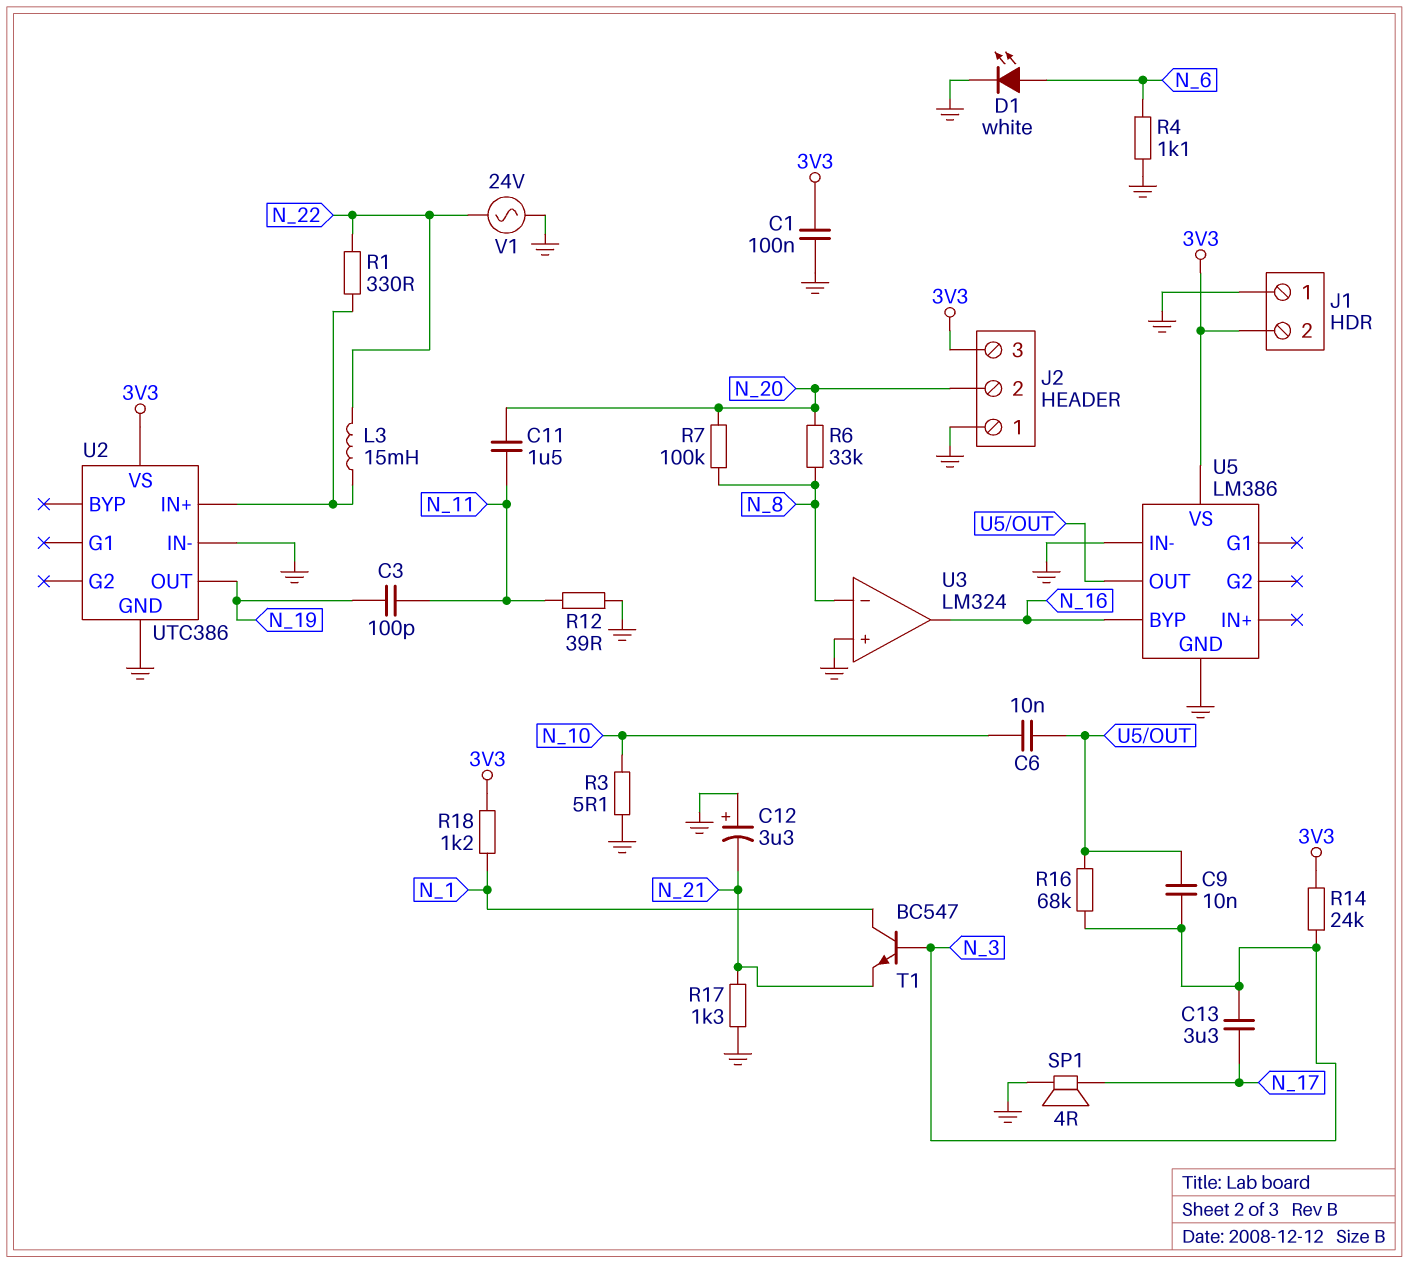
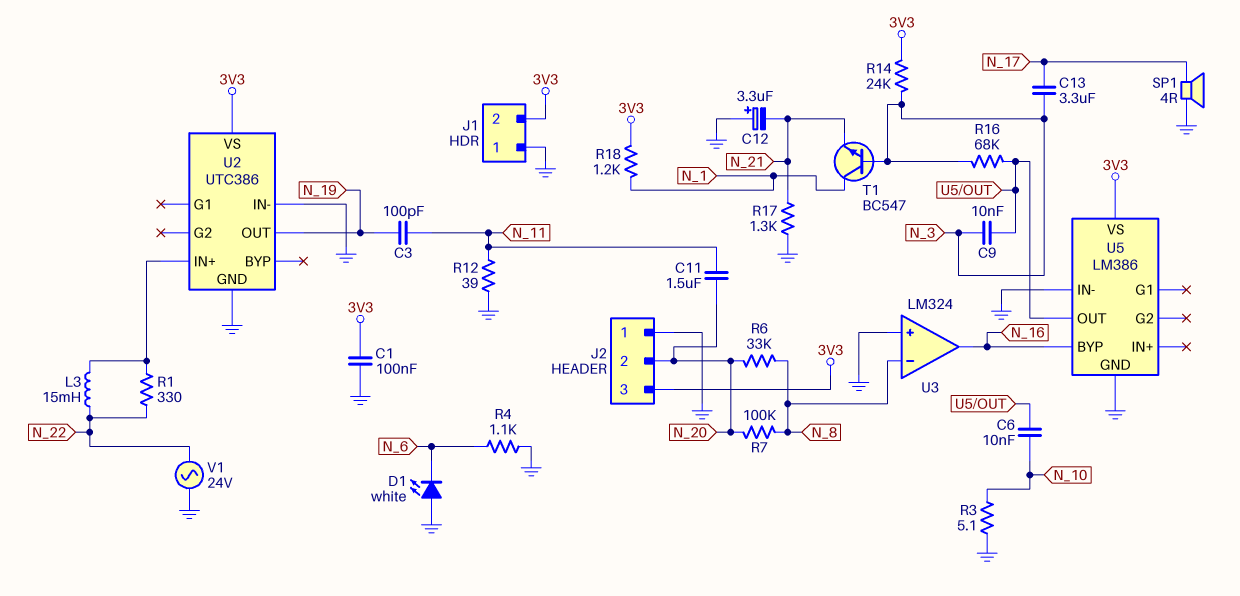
D1: LED white (A N_6, K GND) -> LED white (A GND, K N_6)

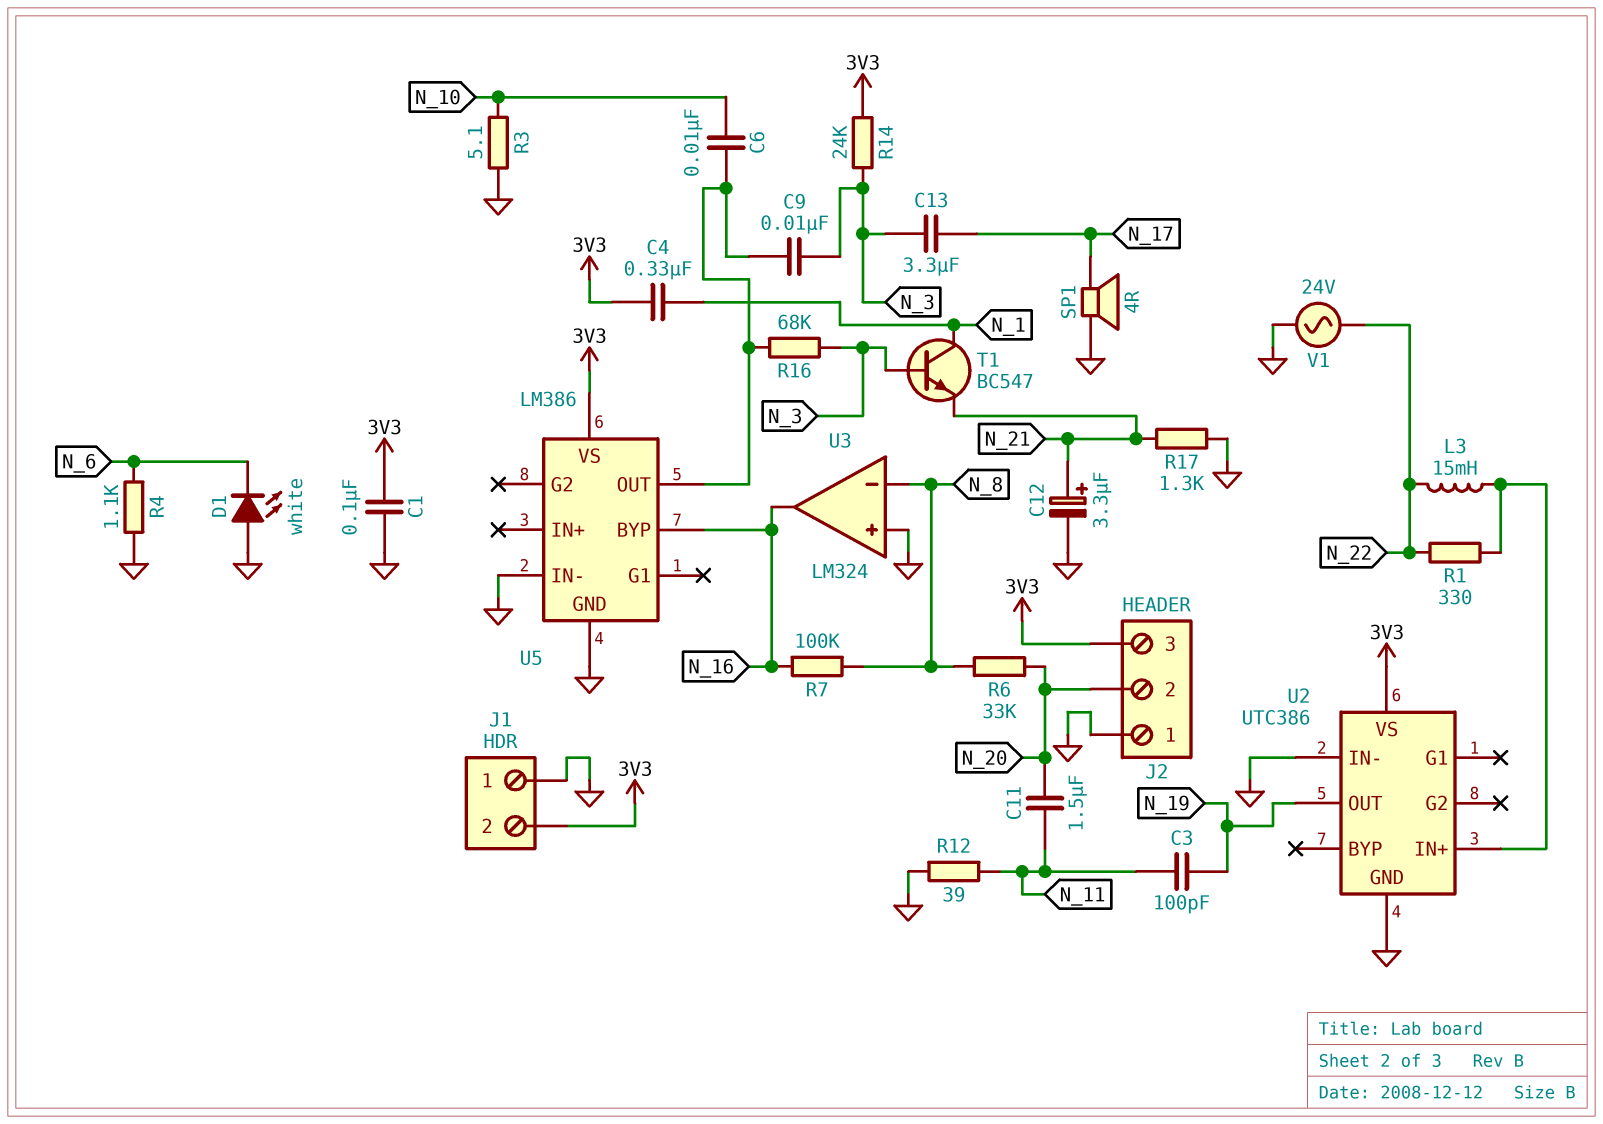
C4: none -> 330nF (3V3, N_1)
C12: 3.3uF (plus GND, minus N_21) -> 3.3uF (plus N_21, minus GND)
R7: 100k (N_8, N_20) -> 100k (N_8, N_16)
R18: 1.2k (3V3, N_1) -> none

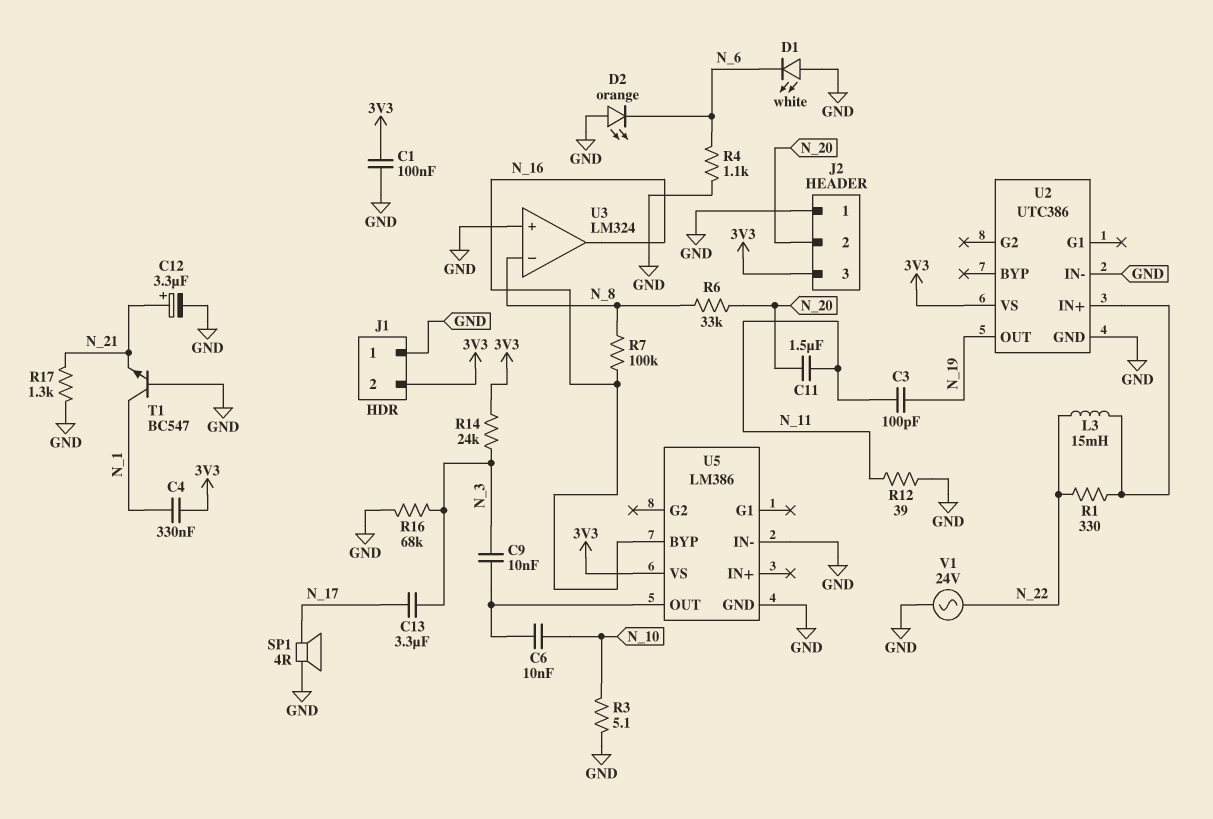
D2: none -> LED orange (A GND, K N_6)
R16: 68k (N_3, U5/OUT) -> 68k (GND, N_3)
T1: NPN BC547 (B N_3, C N_1, E N_21) -> NPN BC547 (B GND, C N_1, E N_21)

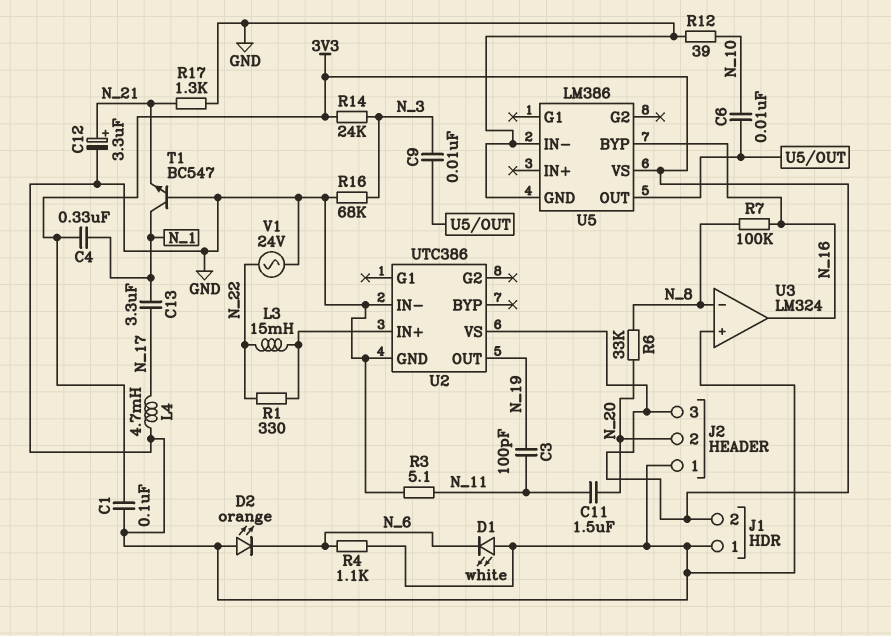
C13: 3.3uF (N_3, N_17) -> 3.3uF (N_1, N_17)
L4: none -> 4.7mH (GND, N_17)
R3: 5.1 (GND, N_10) -> 5.1 (GND, N_11)
R12: 39 (GND, N_11) -> 39 (GND, N_10)
SP1: speaker 4R (GND, N_17) -> none

